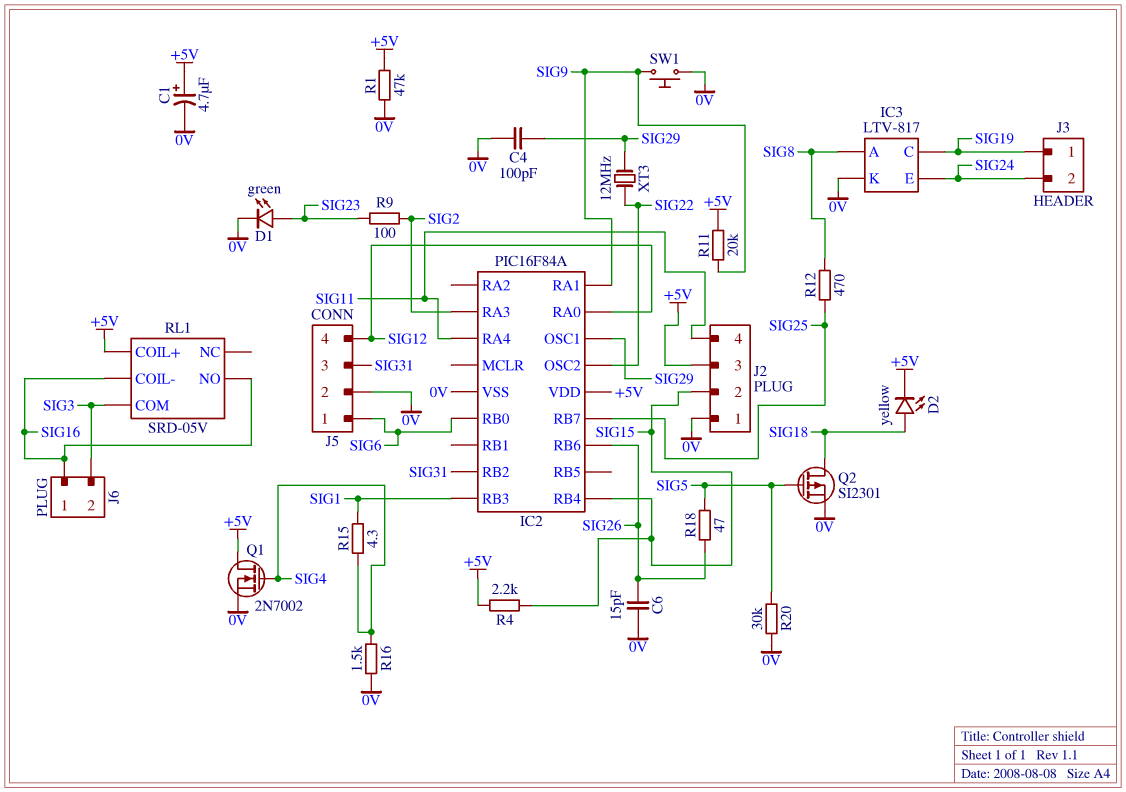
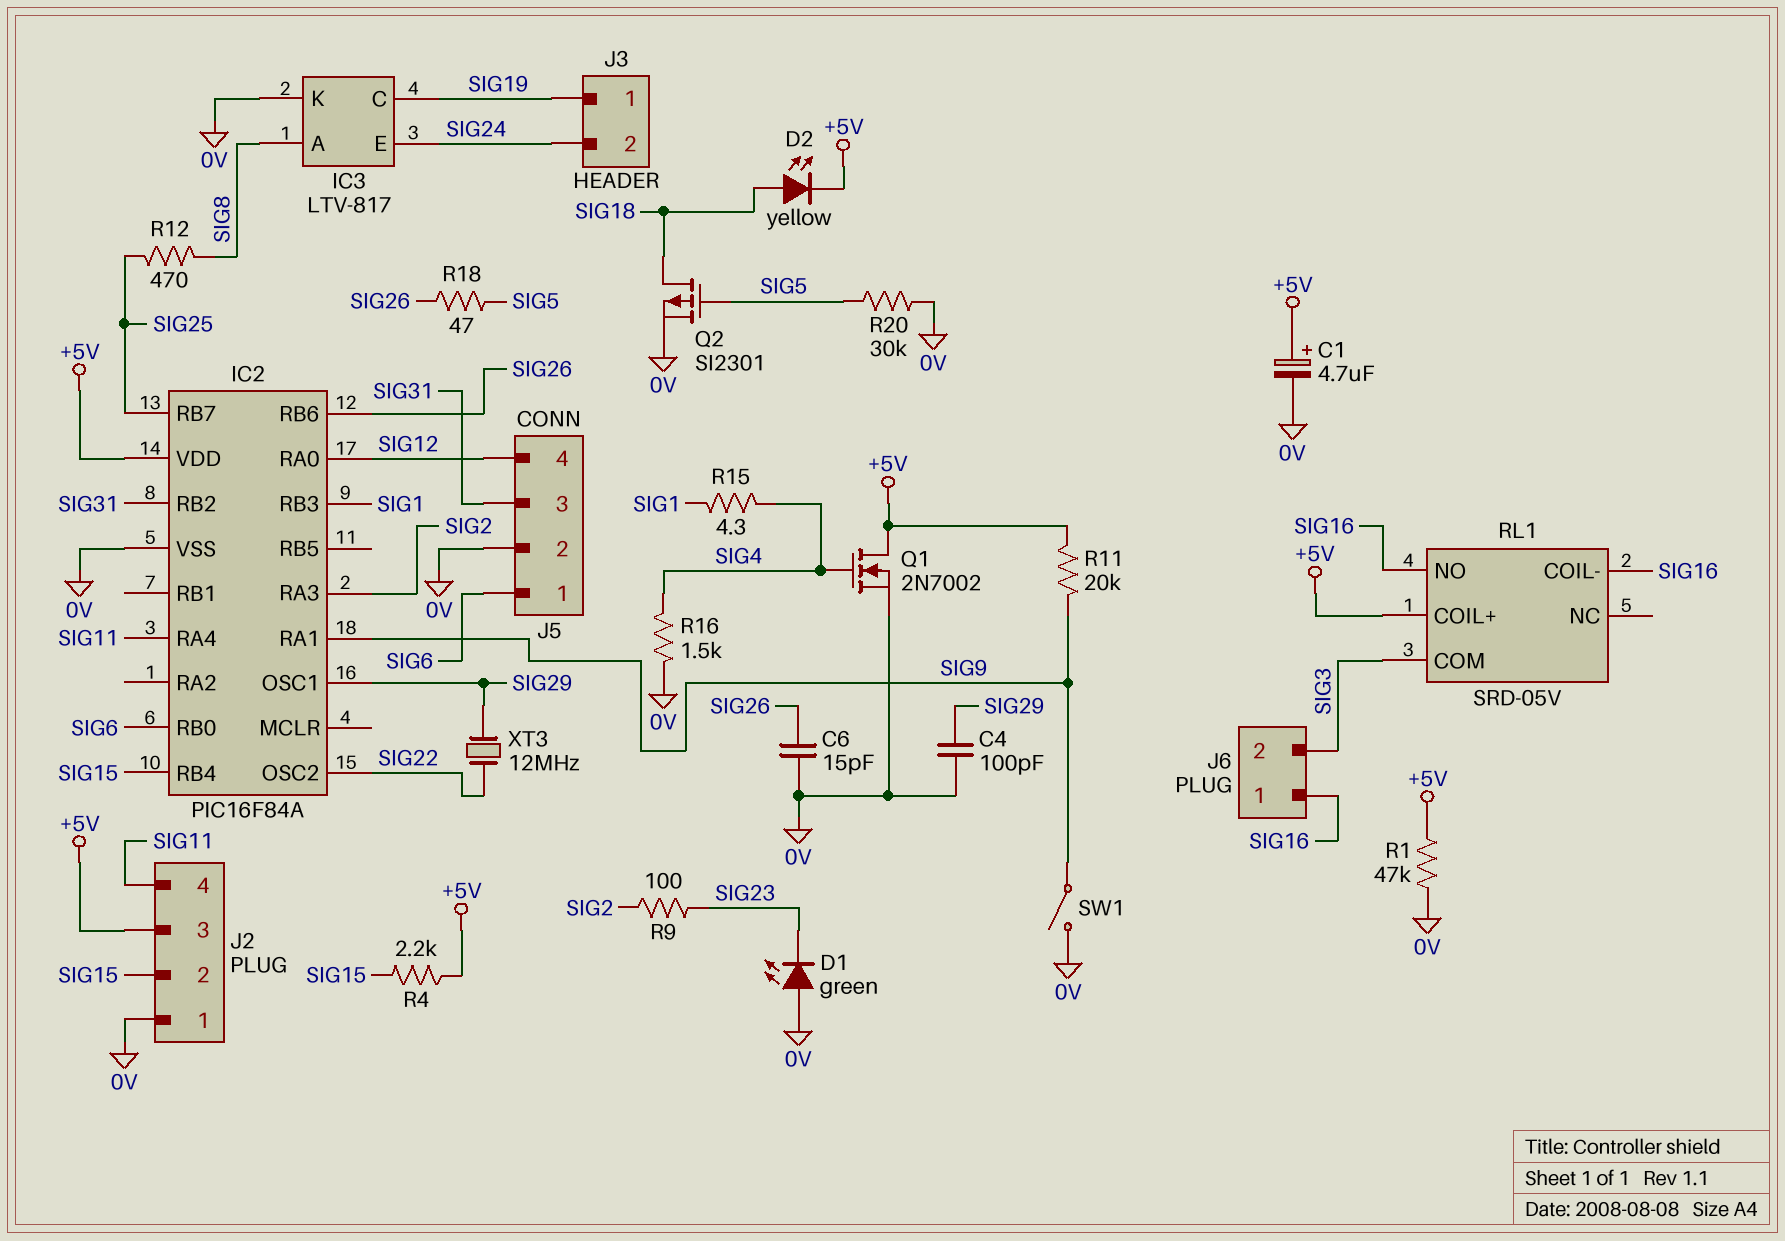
D1: LED green (A SIG23, K 0V) -> LED green (A 0V, K SIG23)
SW1: button (0V, SIG9) -> switch (0V, SIG9)

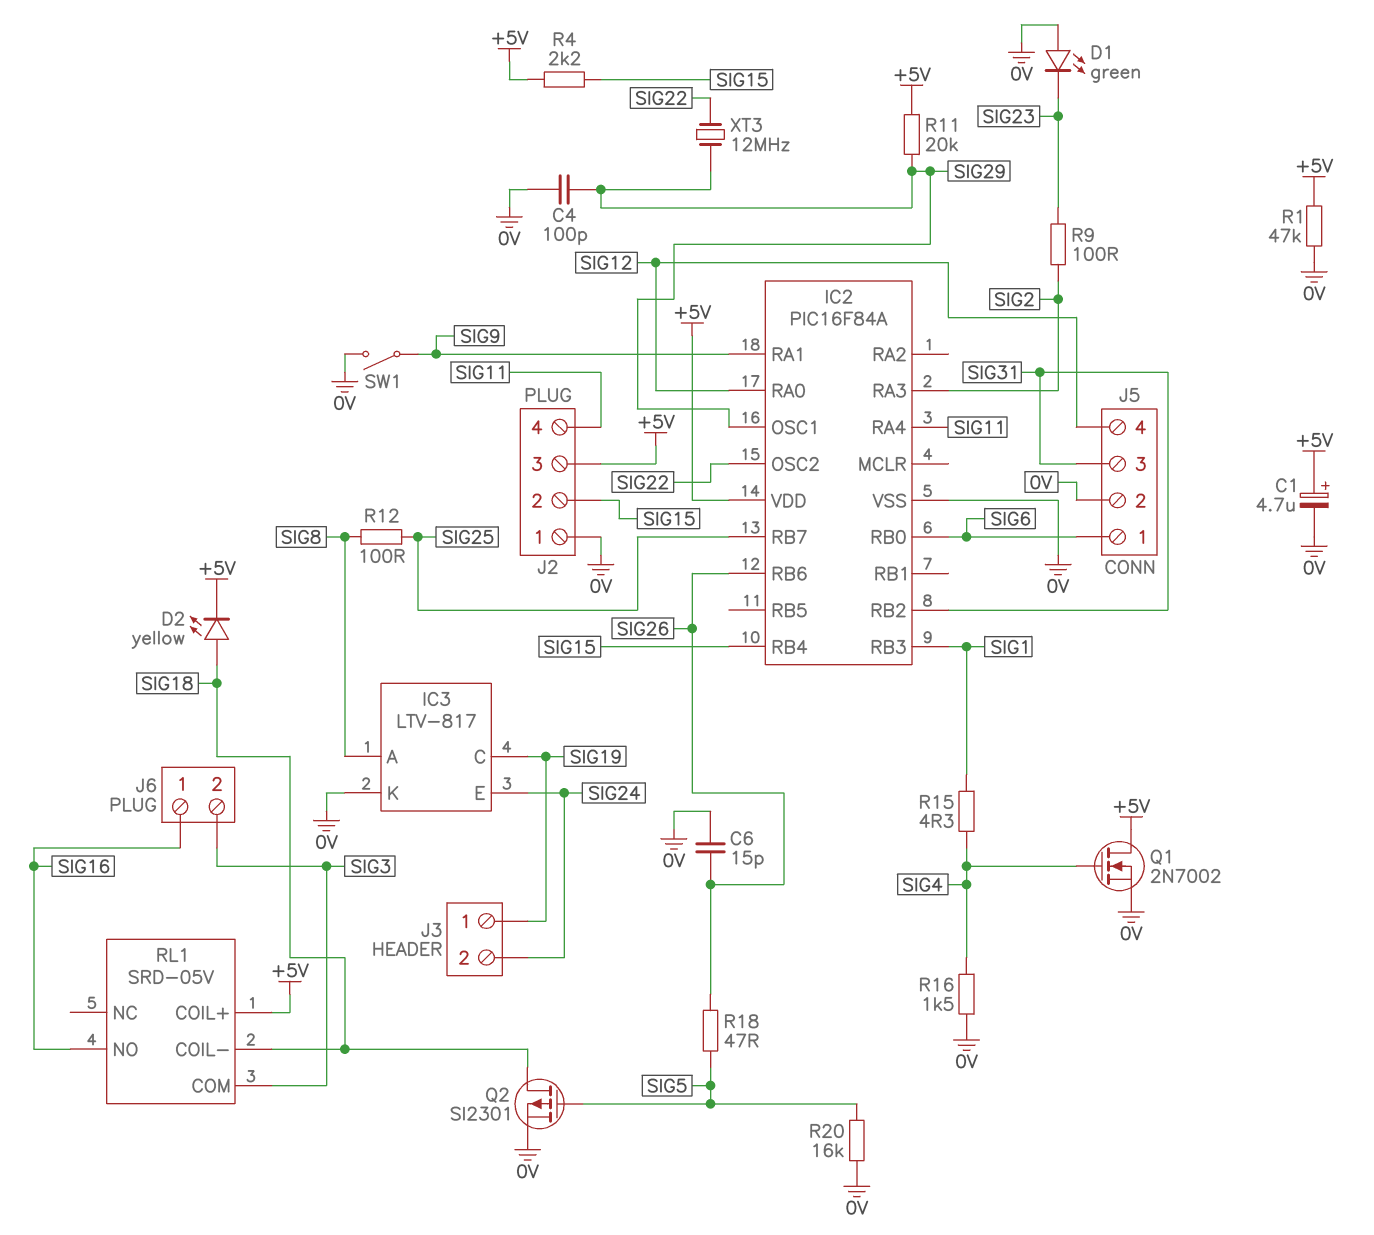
R11: 20k (+5V, SIG9) -> 20k (+5V, SIG29)
R12: 470 (SIG8, SIG25) -> 100 (SIG8, SIG25)
R20: 30k (0V, SIG5) -> 16k (0V, SIG5)
RL1 pin COIL-: SIG16 -> SIG18

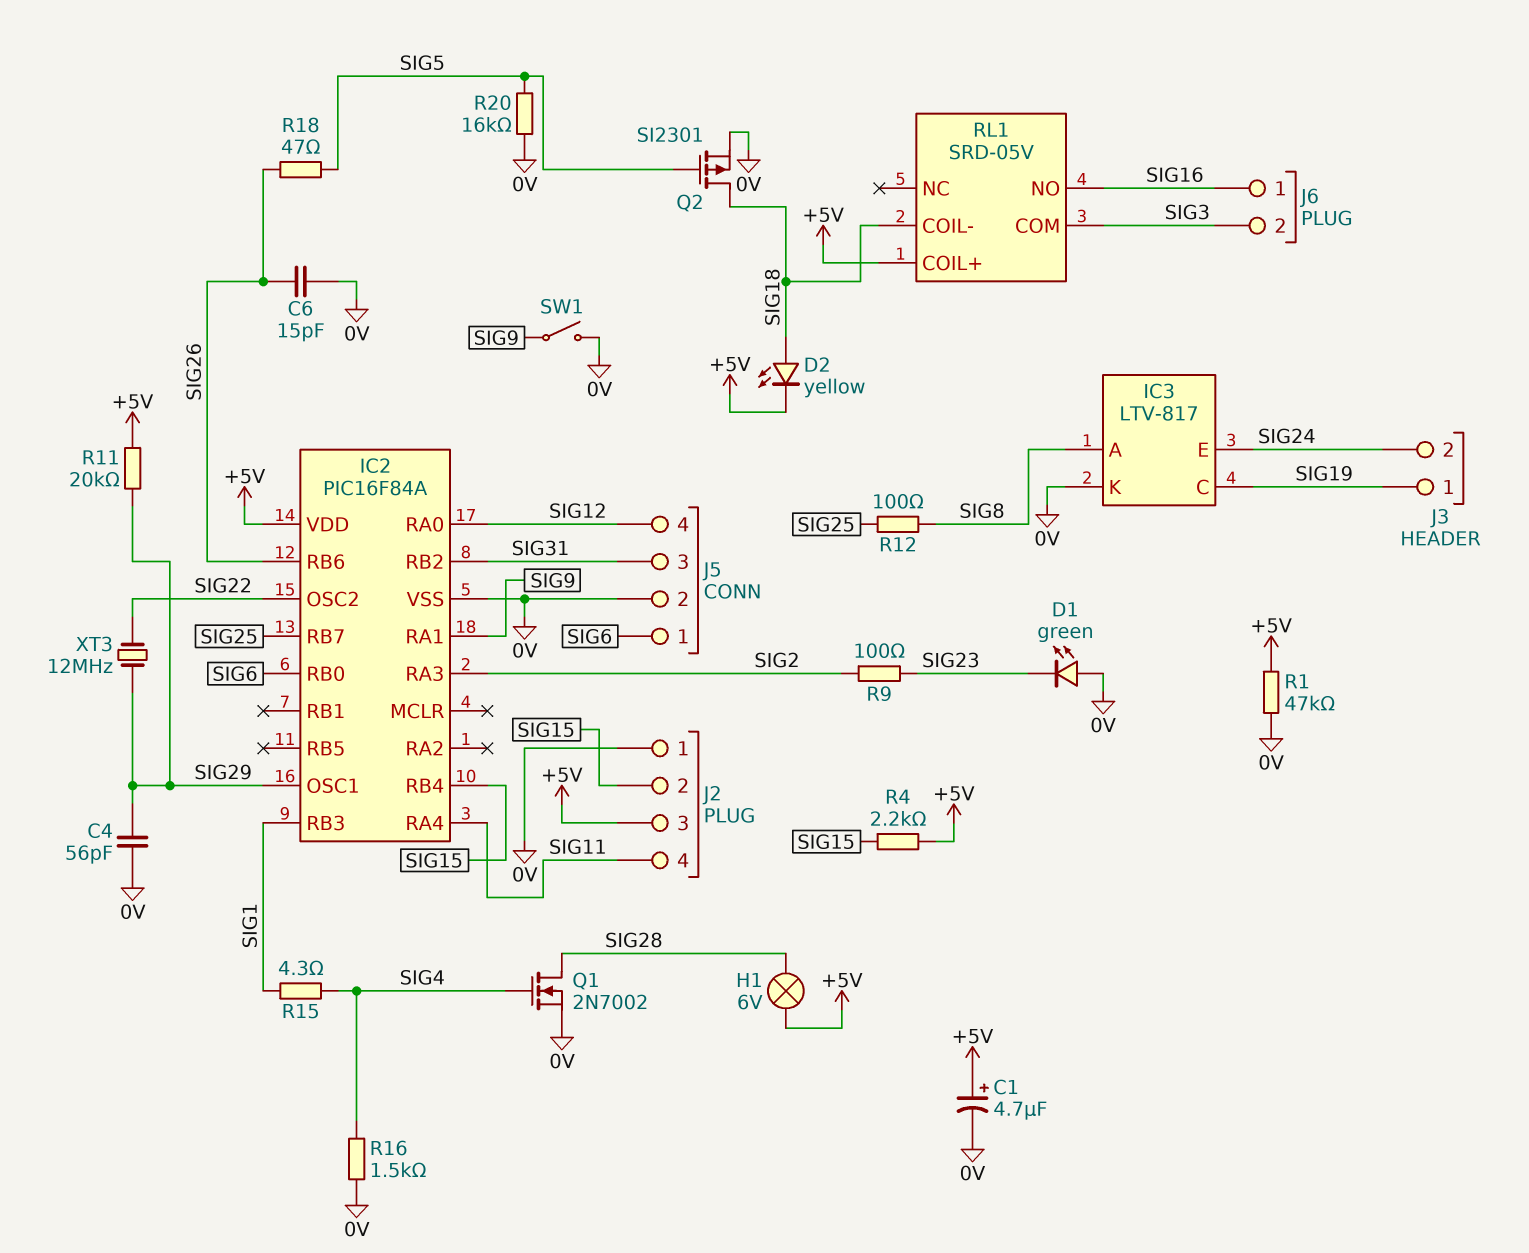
C4: 100pF (0V, SIG29) -> 56pF (0V, SIG29)
H1: none -> lamp 6V (+5V, SIG28)
Q1: NMOS 2N7002 (G SIG4, D +5V, S 0V) -> NMOS 2N7002 (G SIG4, D SIG28, S 0V)

